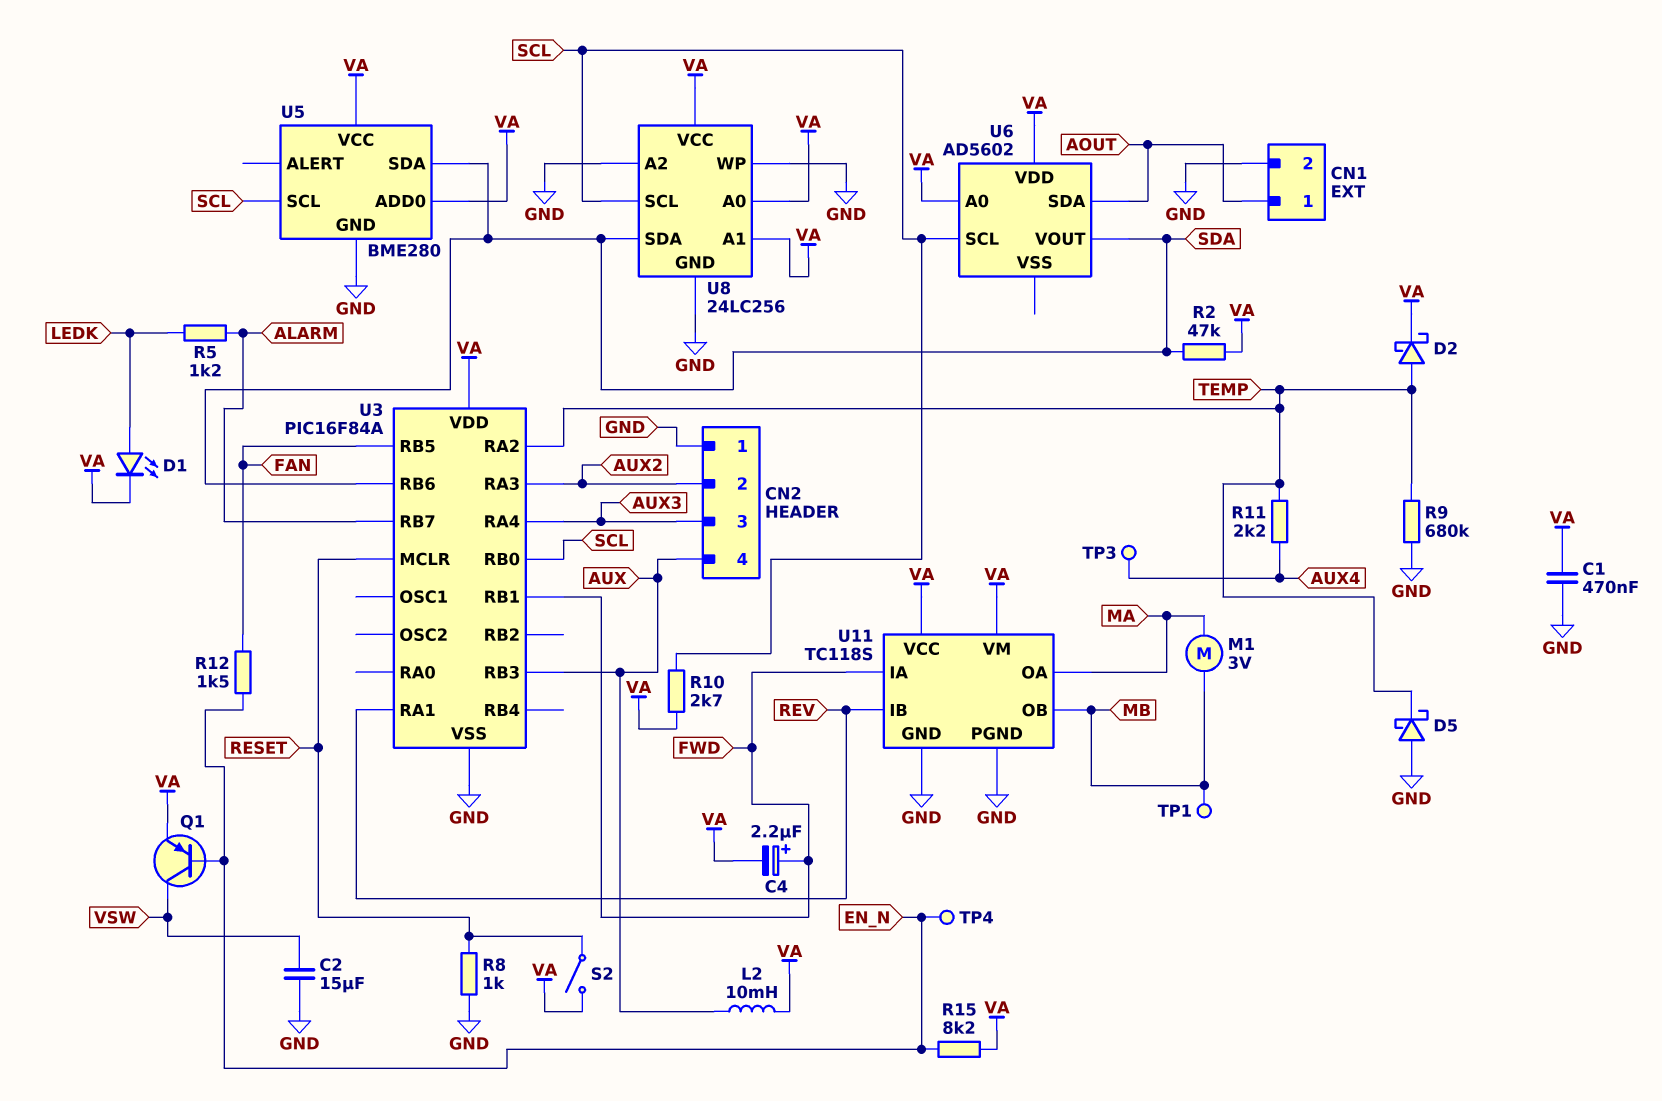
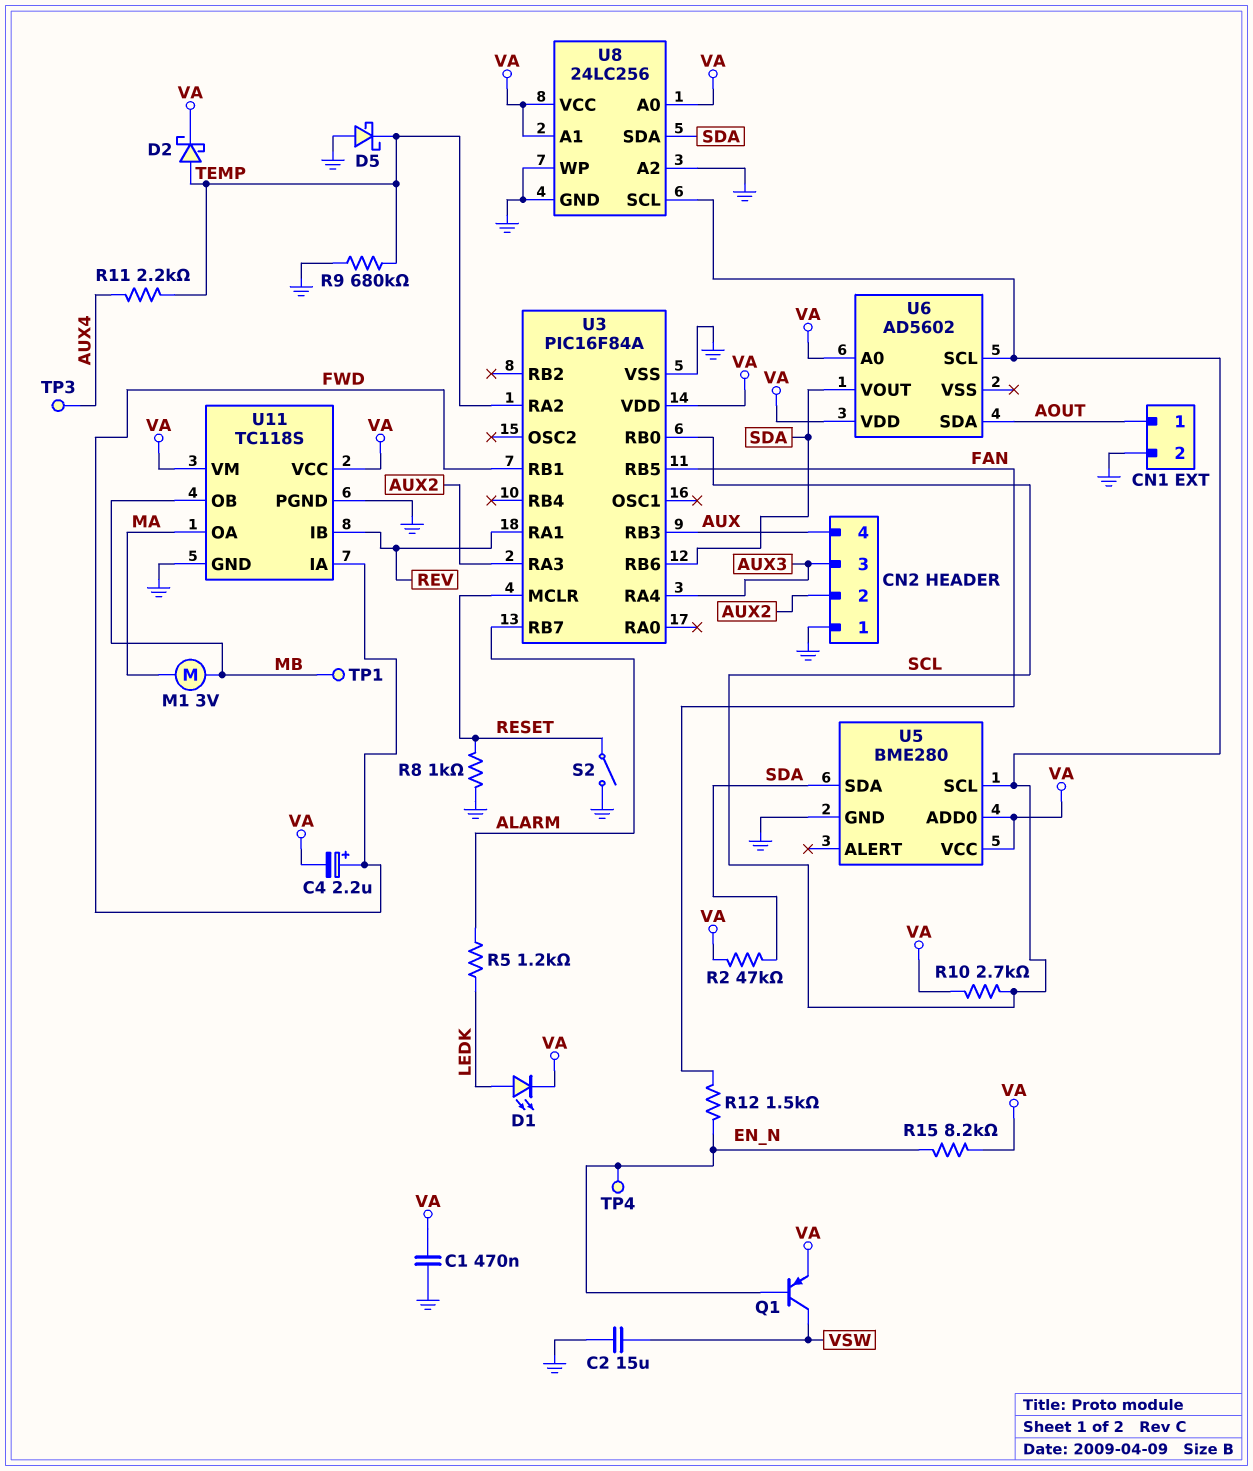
L2: 10mH (AUX, VA) -> none
S2: switch (RESET, VA) -> switch (GND, RESET)

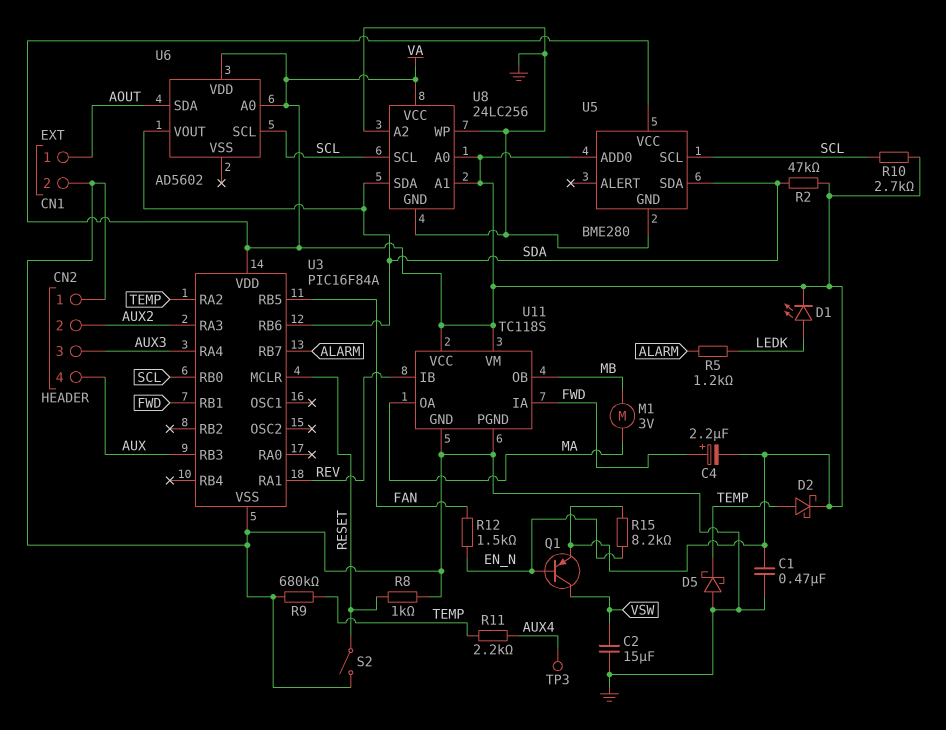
TP1: test point (MB) -> none
TP4: test point (EN_N) -> none

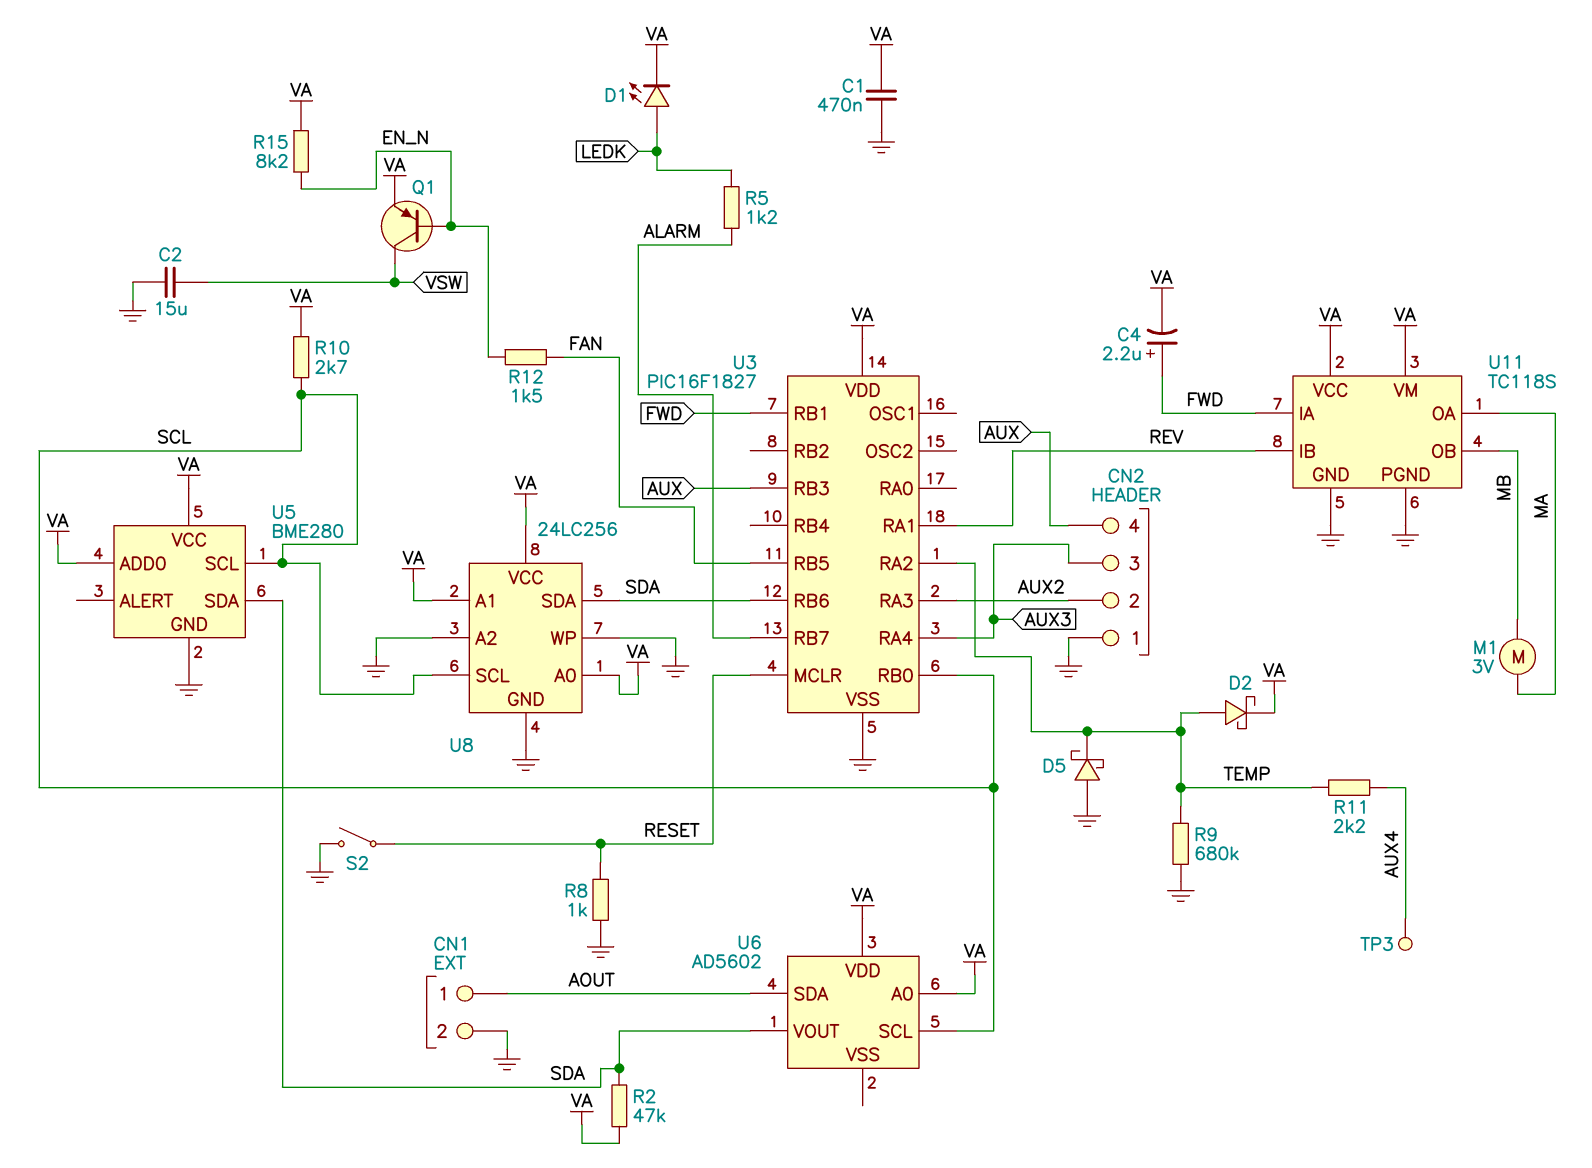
U3: PIC16F84A -> PIC16F1827

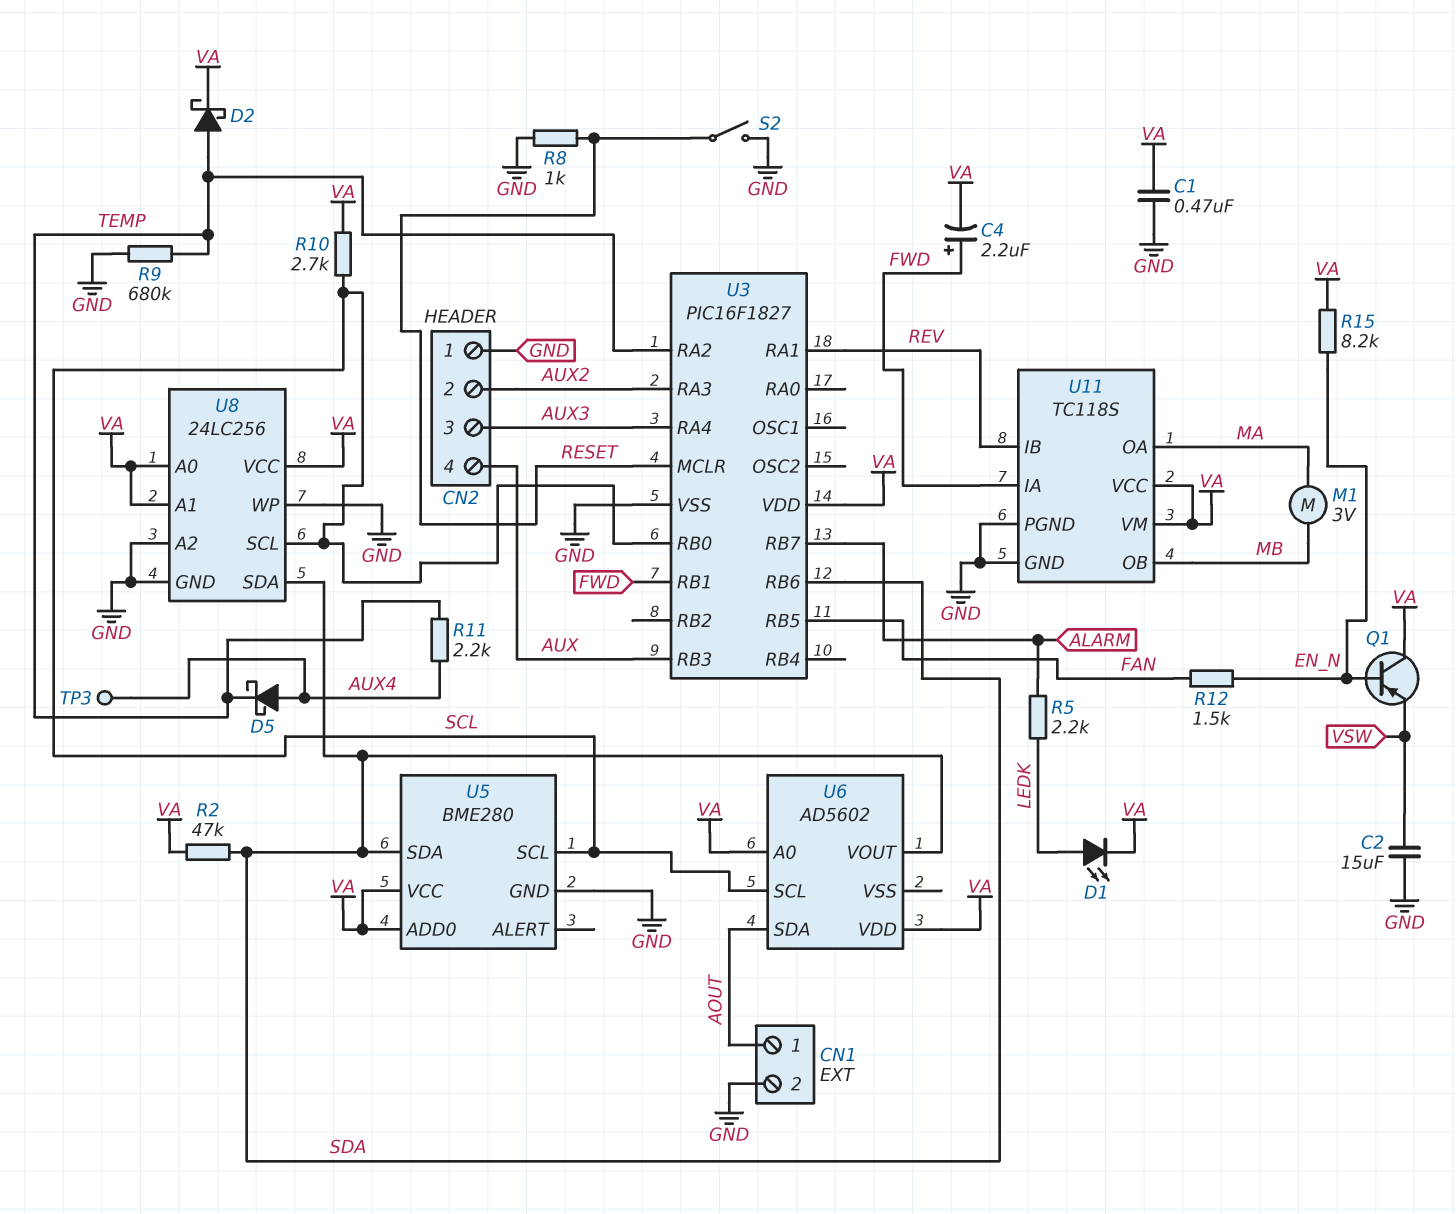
D5: schottky (A GND, K TEMP) -> schottky (A AUX4, K TEMP)
Q1: PNP (B EN_N, C VSW, E VA) -> PNP (B EN_N, C VA, E VSW)
R5: 1.2k (ALARM, LEDK) -> 2.2k (ALARM, LEDK)

